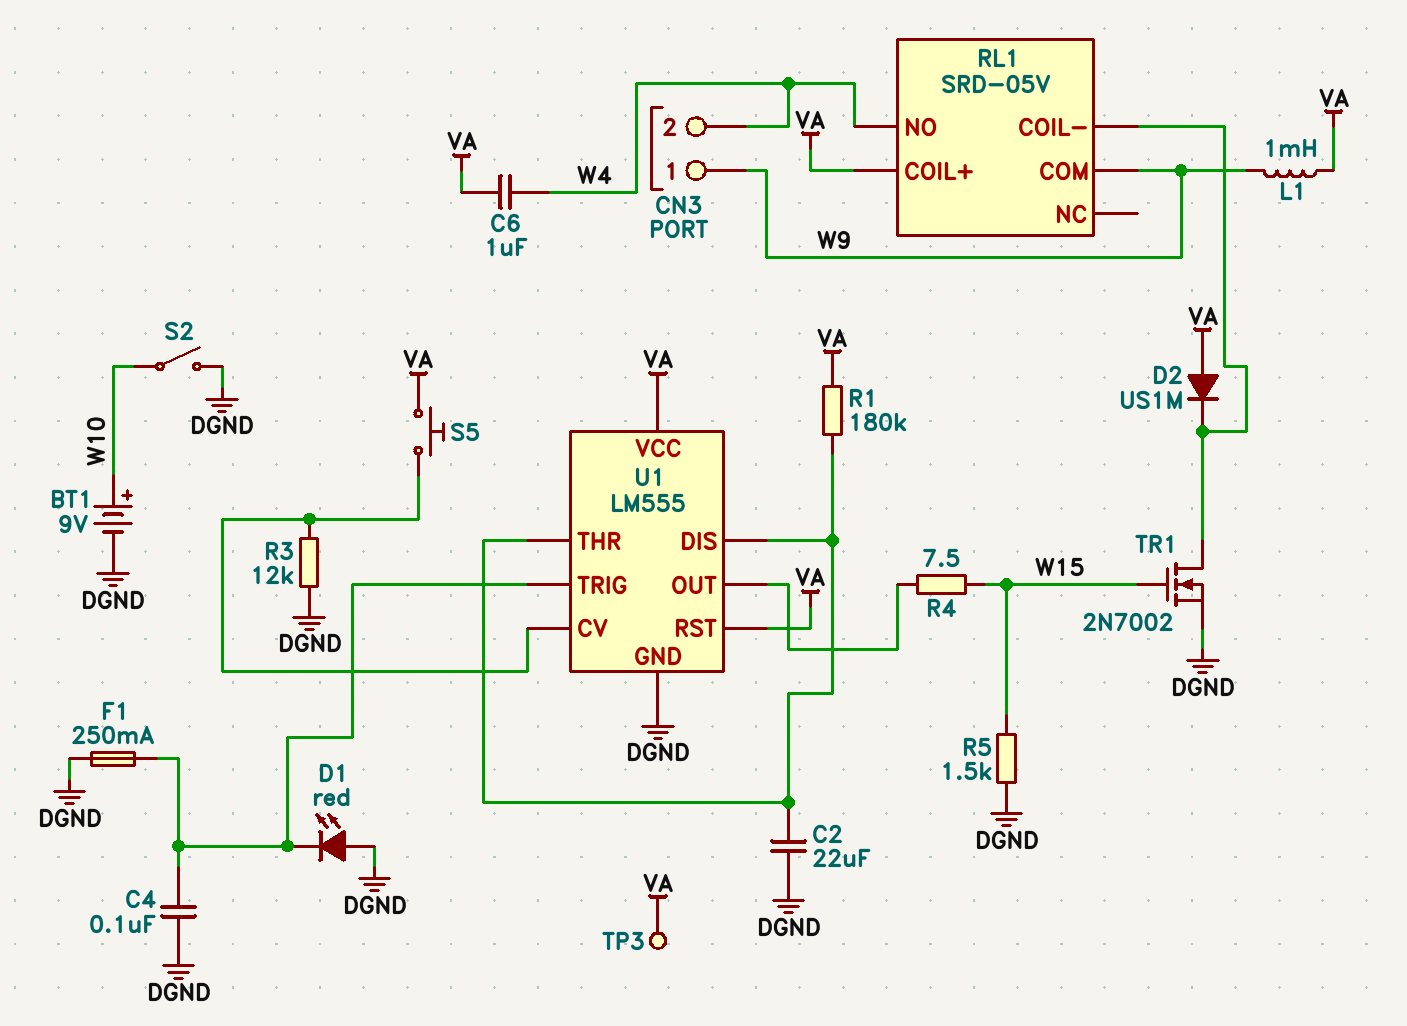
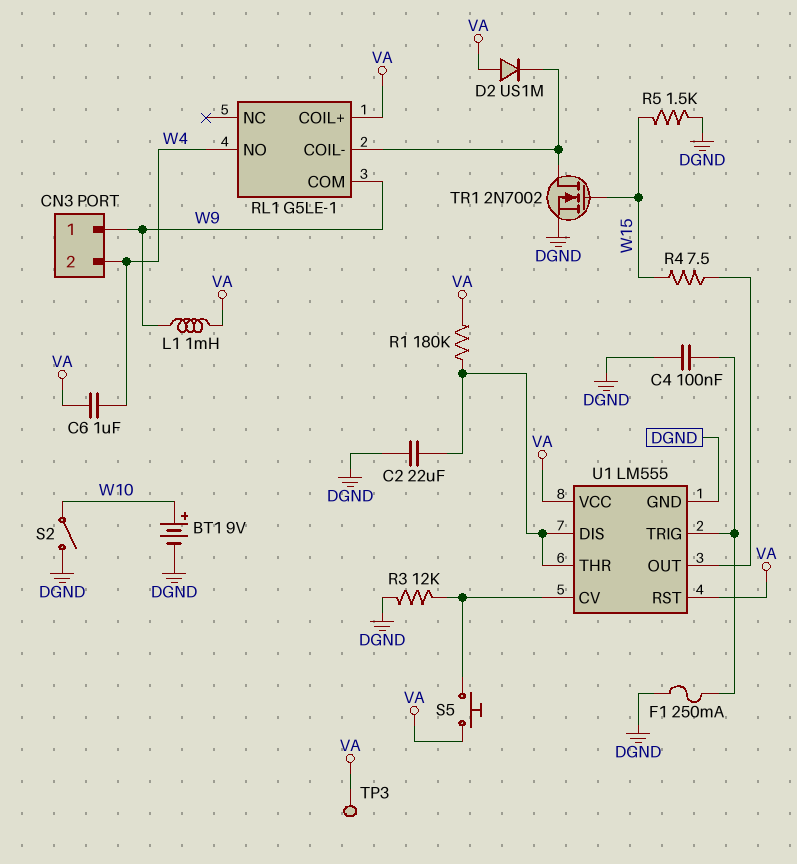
D1: LED red (A DGND, K U1/TRIG) -> none
RL1: SRD-05V -> G5LE-1

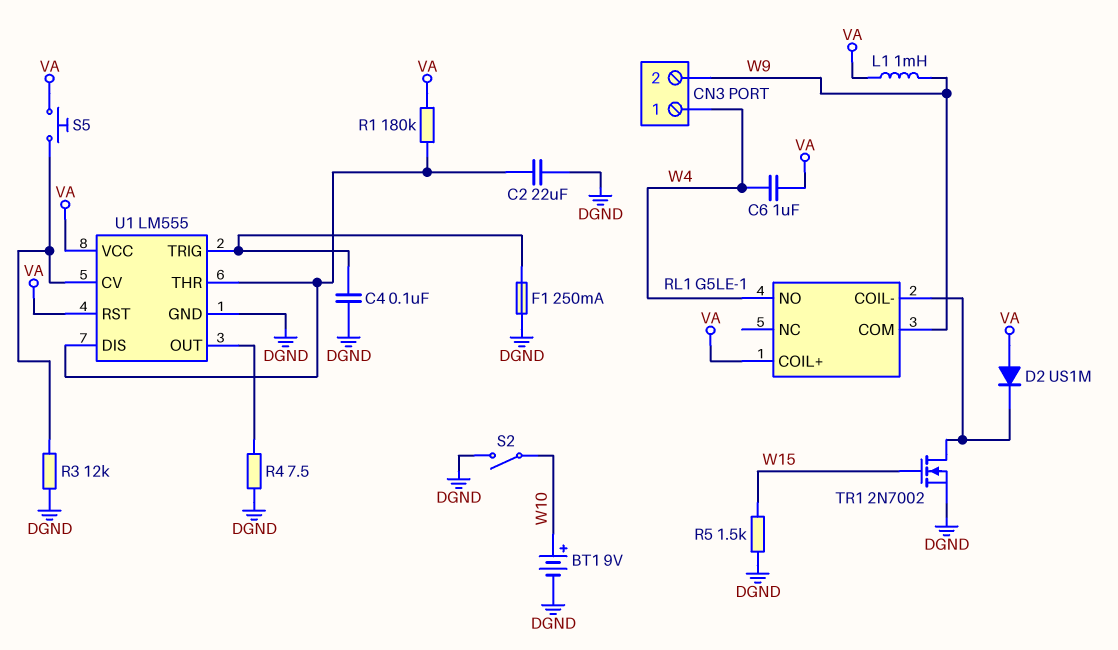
CN3 pin 1: W9 -> W4
CN3 pin 2: W4 -> W9
R4: 7.5 (U1/OUT, W15) -> 7.5 (DGND, U1/OUT)
TP3: test point (VA) -> none

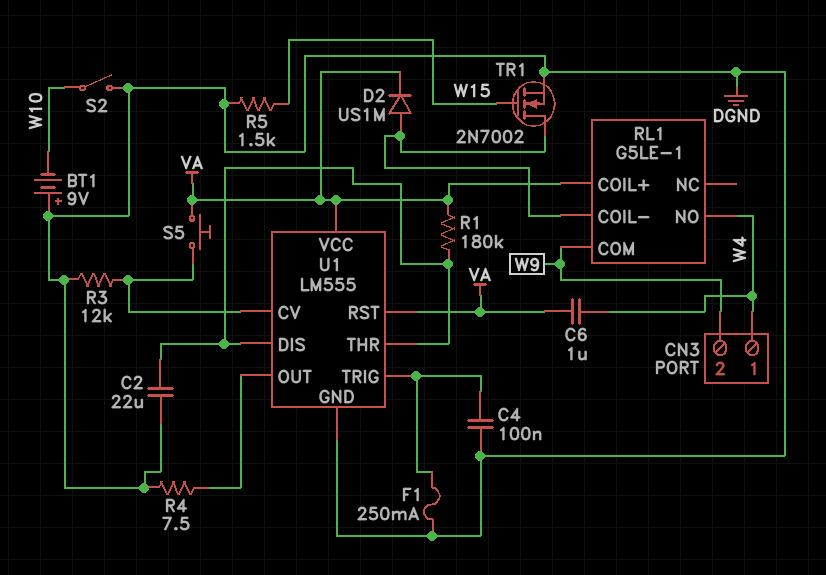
BT1: 9V (plus W10, minus DGND) -> 9V (plus DGND, minus W10)
D2: diode US1M (A VA, K RL1/COIL-) -> diode US1M (A RL1/COIL-, K VA)
L1: 1mH (VA, W9) -> none

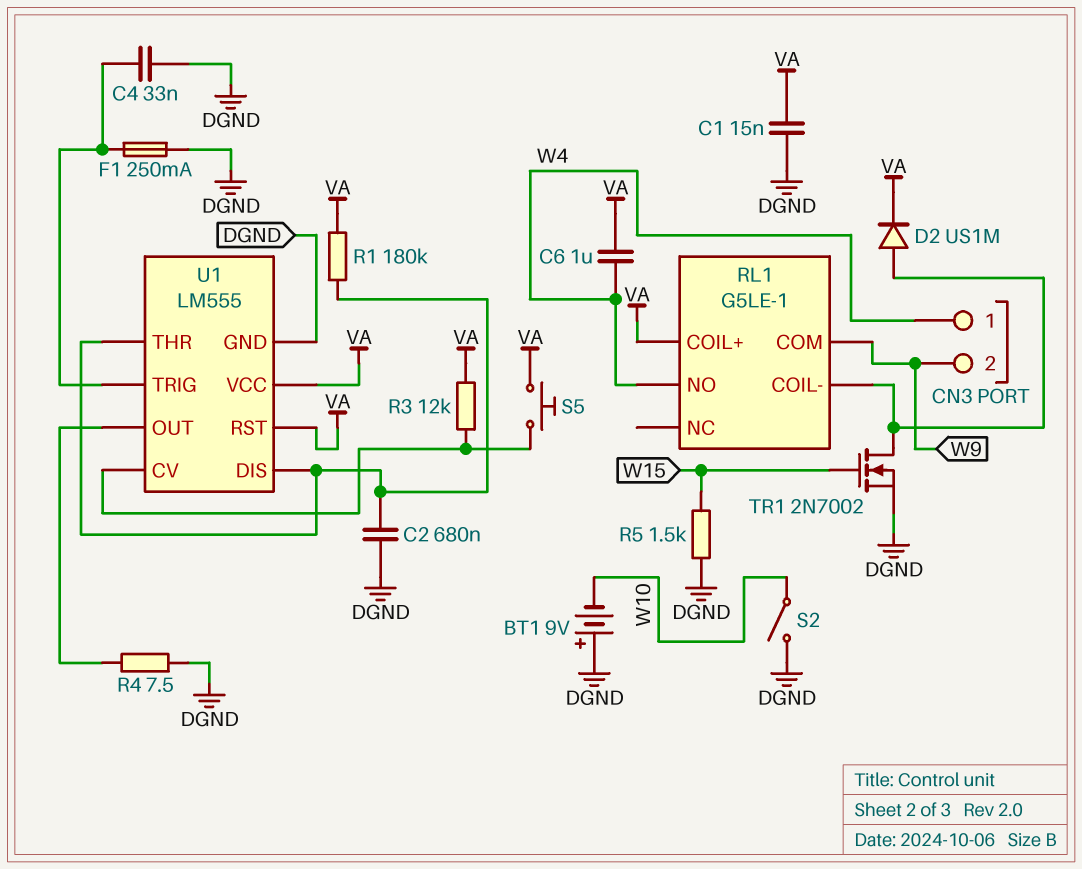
C1: none -> 15nF (DGND, VA)
C2: 22uF (DGND, U1/DIS) -> 680nF (DGND, U1/DIS)
C4: 100nF (DGND, U1/TRIG) -> 33nF (DGND, U1/TRIG)
R3: 12k (DGND, U1/CV) -> 12k (U1/CV, VA)

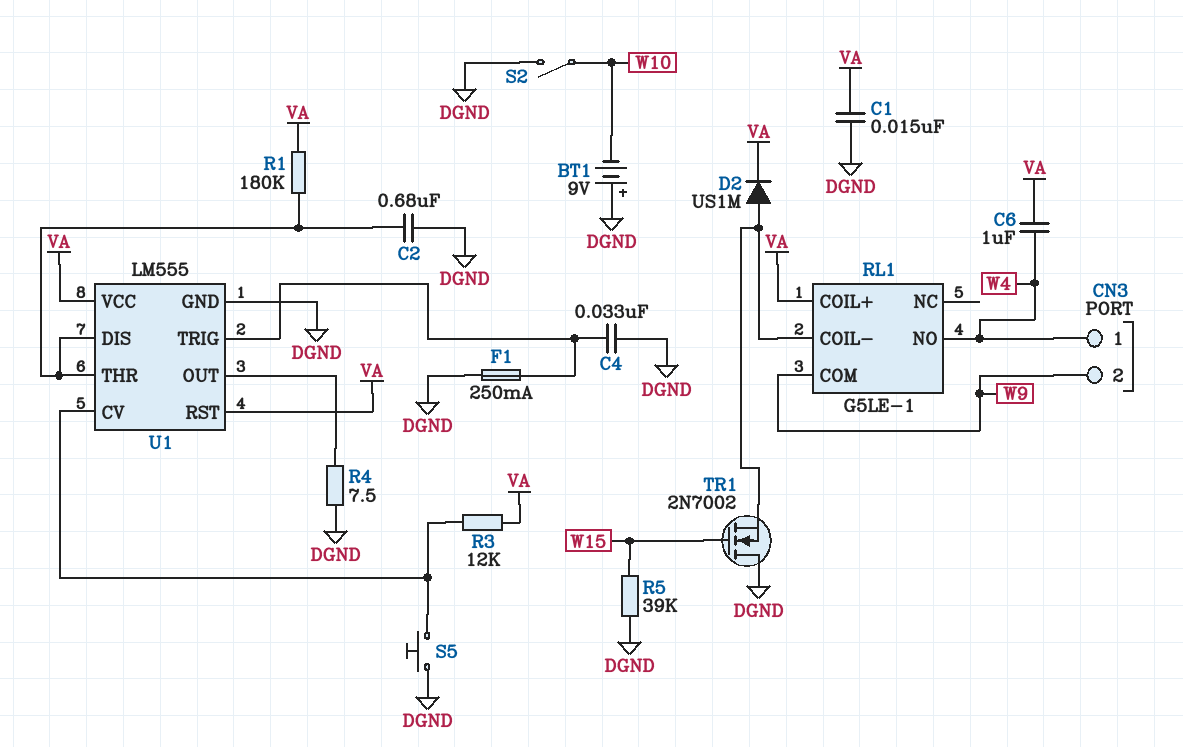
R5: 1.5k (DGND, W15) -> 39k (DGND, W15)
S5: button (U1/CV, VA) -> button (DGND, U1/CV)
TR1: NMOS 2N7002 (G W15, D RL1/COIL-, S DGND) -> NMOS 2N7002 (G W15, D DGND, S RL1/COIL-)

